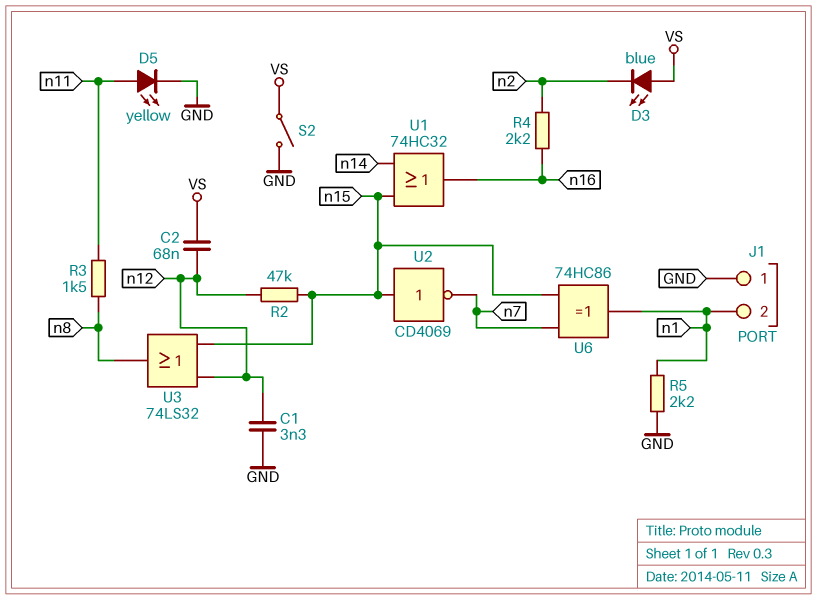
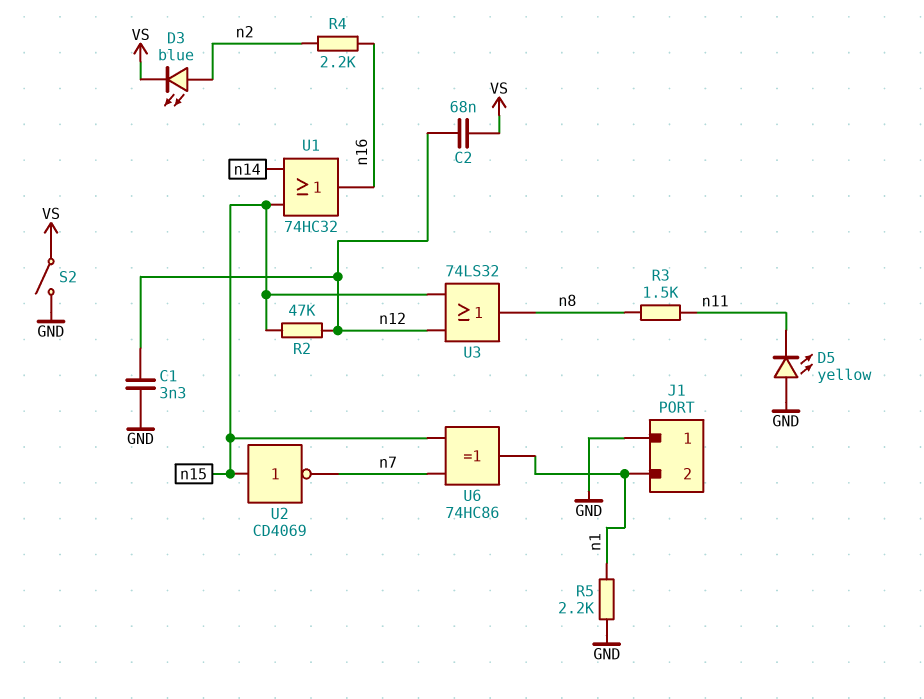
D3: LED blue (A VS, K n2) -> LED blue (A n2, K VS)
D5: LED yellow (A n11, K GND) -> LED yellow (A GND, K n11)

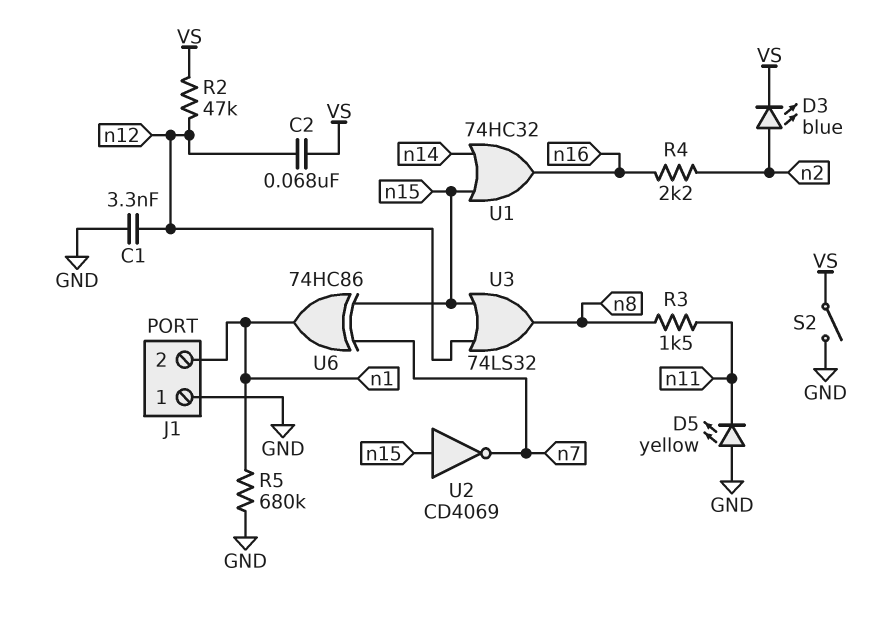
R2: 47k (n12, n15) -> 47k (VS, n12)
R5: 2.2k (GND, n1) -> 680k (GND, n1)

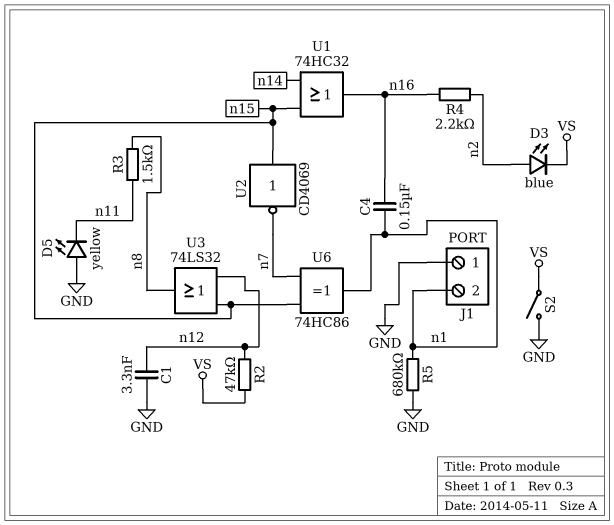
C2: 68nF (VS, n12) -> none
C4: none -> 150nF (n1, n16)

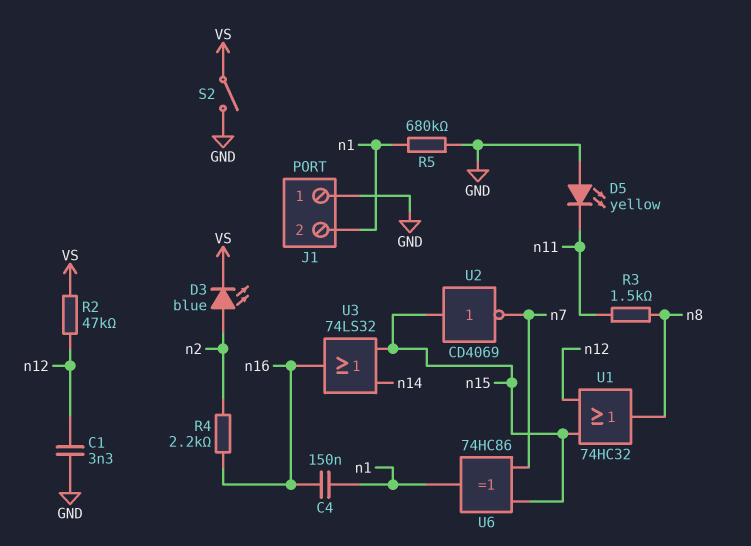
U1: OR 74HC32 (in n14, in n15, out n16) -> OR 74HC32 (in n12, in n15, out n8)
U3: OR 74LS32 (in n12, in n15, out n8) -> OR 74LS32 (in n14, in n15, out n16)

